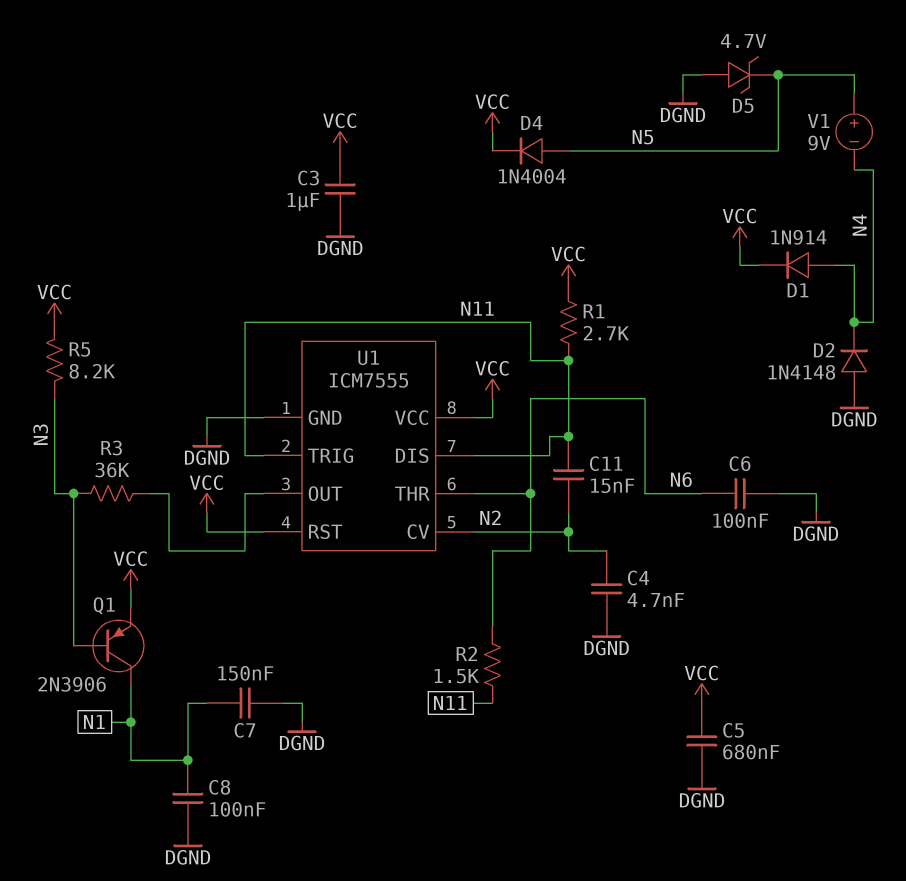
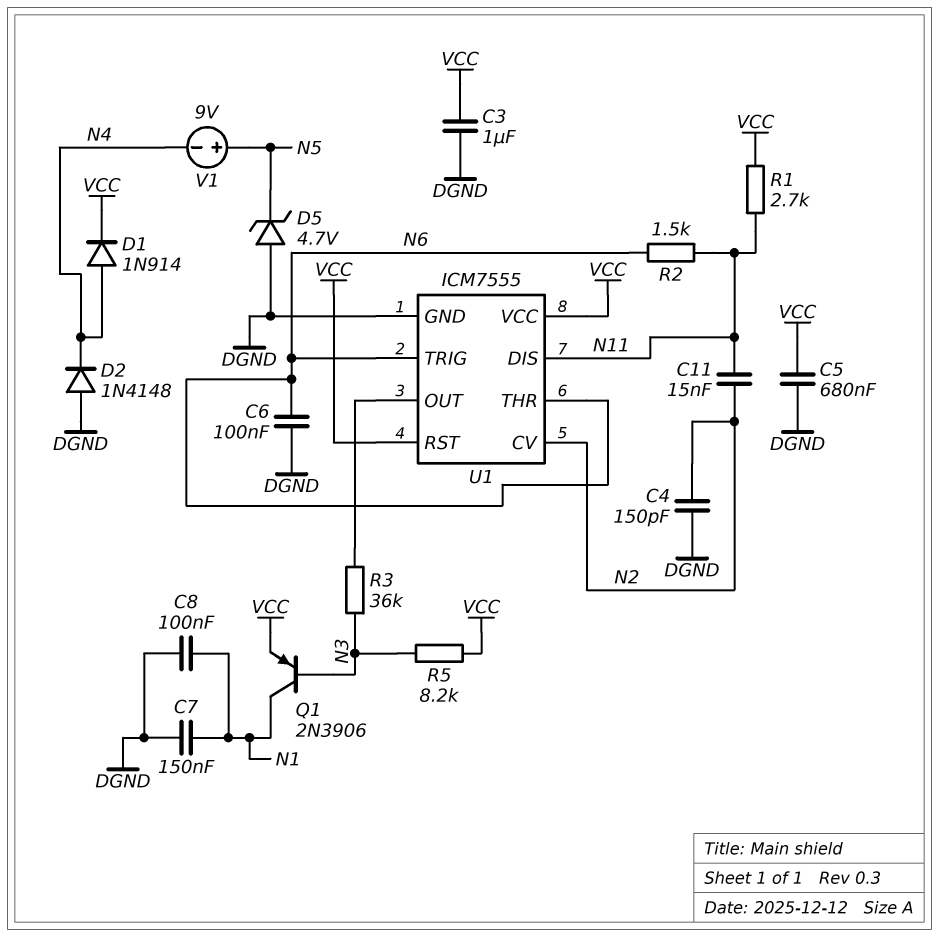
C4: 4.7nF (DGND, N2) -> 150pF (DGND, N2)
D4: diode 1N4004 (A N5, K VCC) -> none
U1 pin TRIG: N11 -> N6

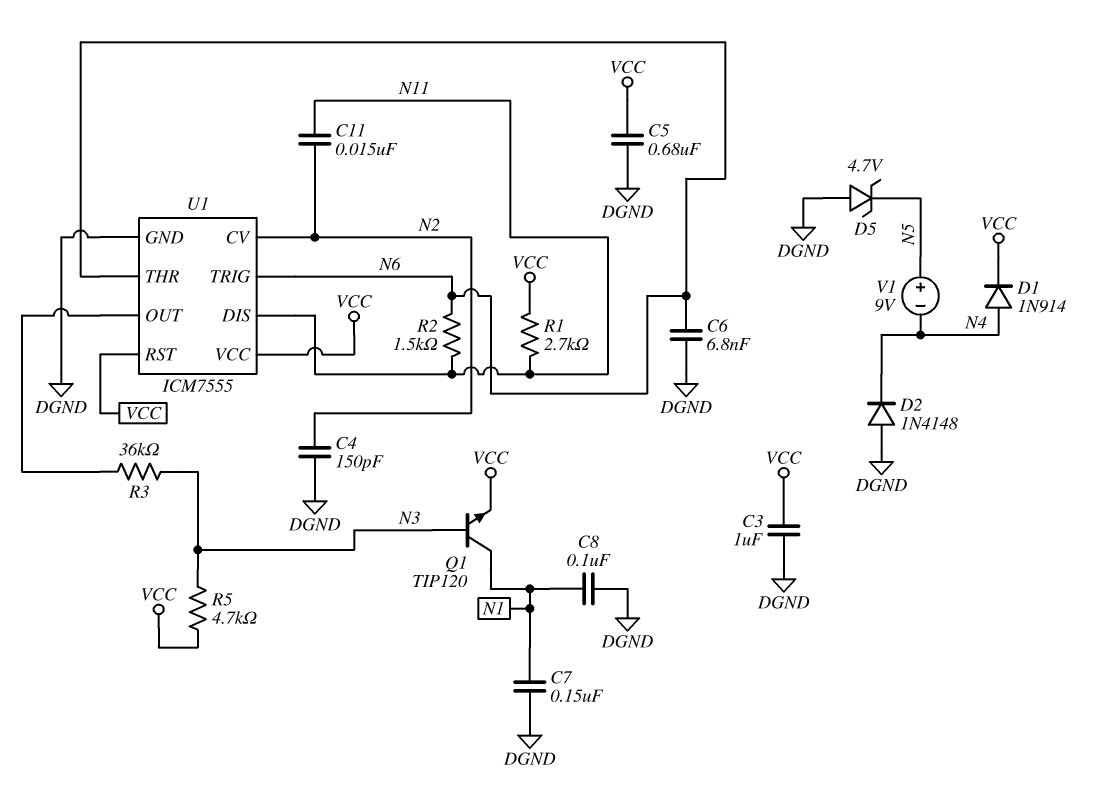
C6: 100nF (DGND, N6) -> 6.8nF (DGND, N6)
Q1: PNP 2N3906 (B N3, C N1, E VCC) -> NPN TIP120 (B N3, C N1, E VCC)
R5: 8.2k (N3, VCC) -> 4.7k (N3, VCC)

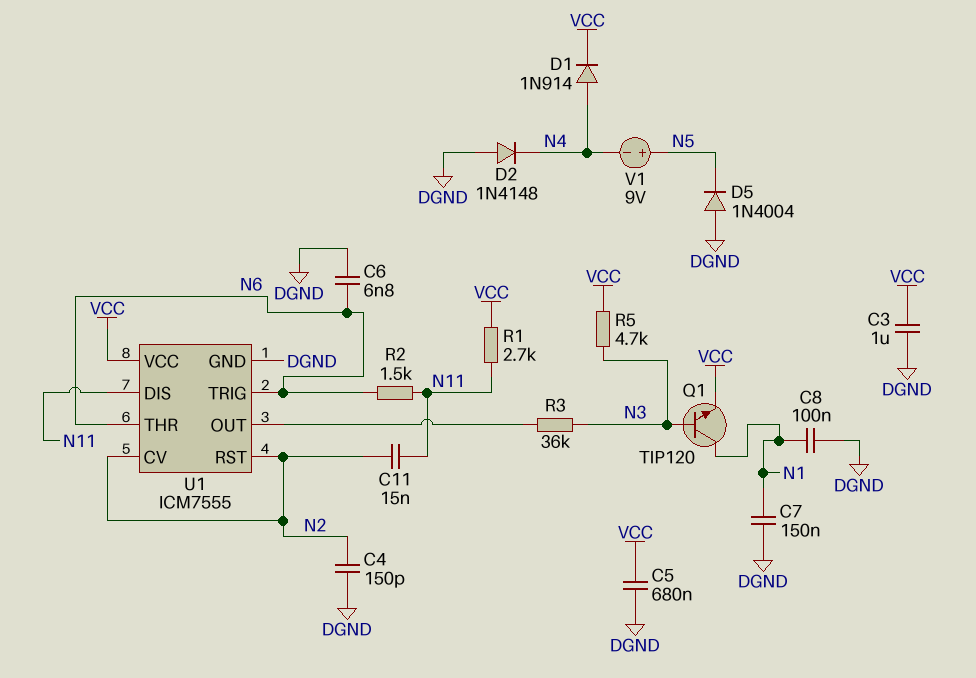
D5: zener 4.7V (A DGND, K N5) -> diode 1N4004 (A DGND, K N5)
U1 pin RST: VCC -> N2

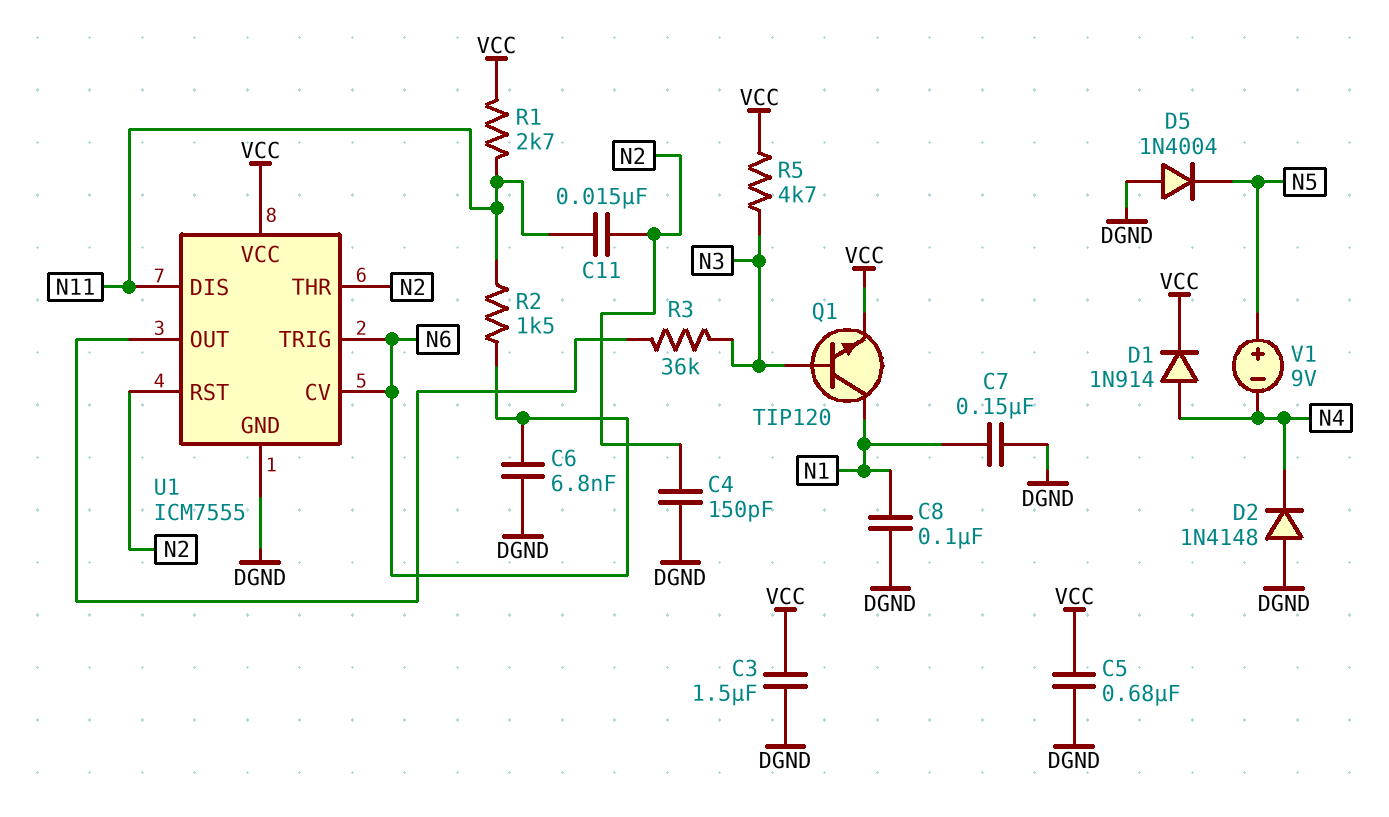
C3: 1uF (DGND, VCC) -> 1.5uF (DGND, VCC)
U1 pin CV: N2 -> N6
U1 pin THR: N6 -> N2

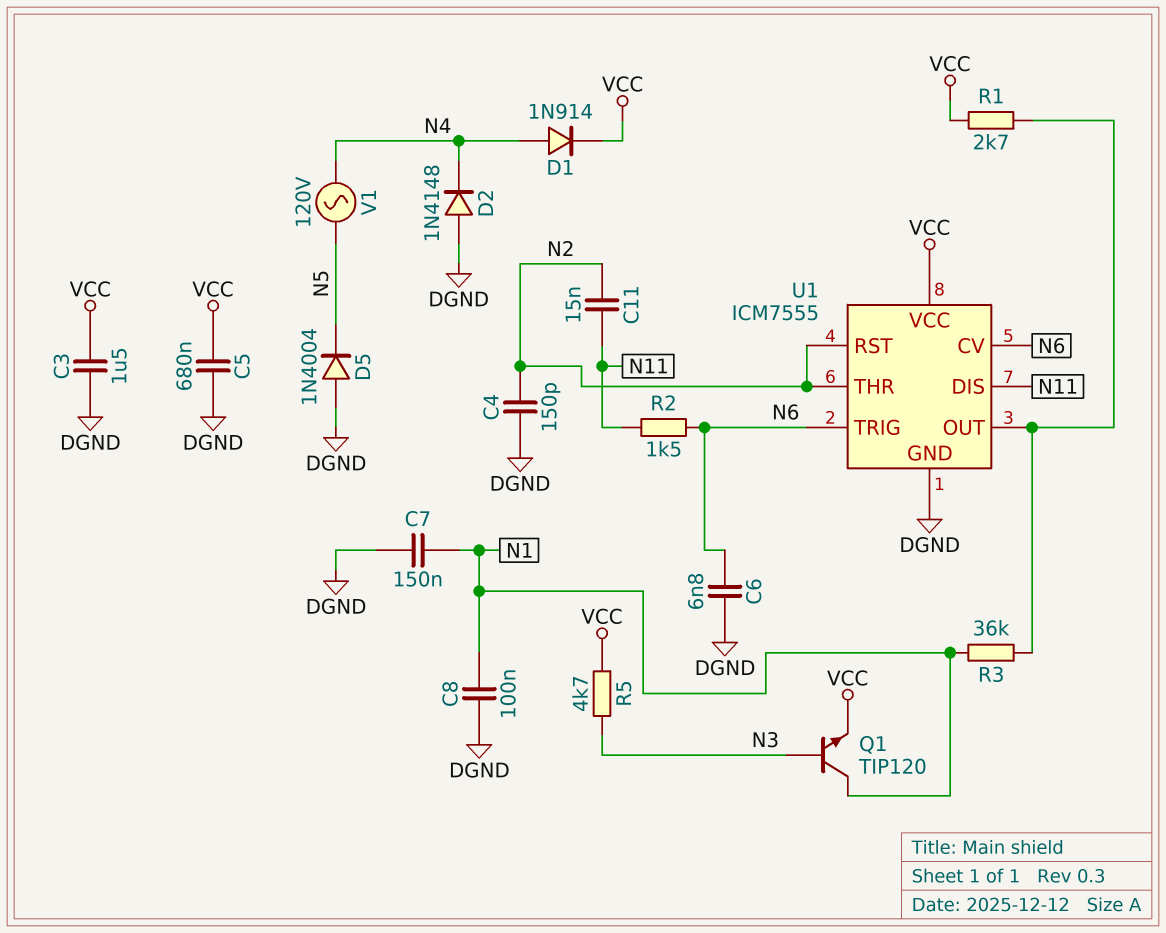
R1: 2.7k (N11, VCC) -> 2.7k (U1/OUT, VCC)
R3: 36k (N3, U1/OUT) -> 36k (N1, U1/OUT)
V1: 9V (plus N5, minus N4) -> AC 120V (N4, N5)

